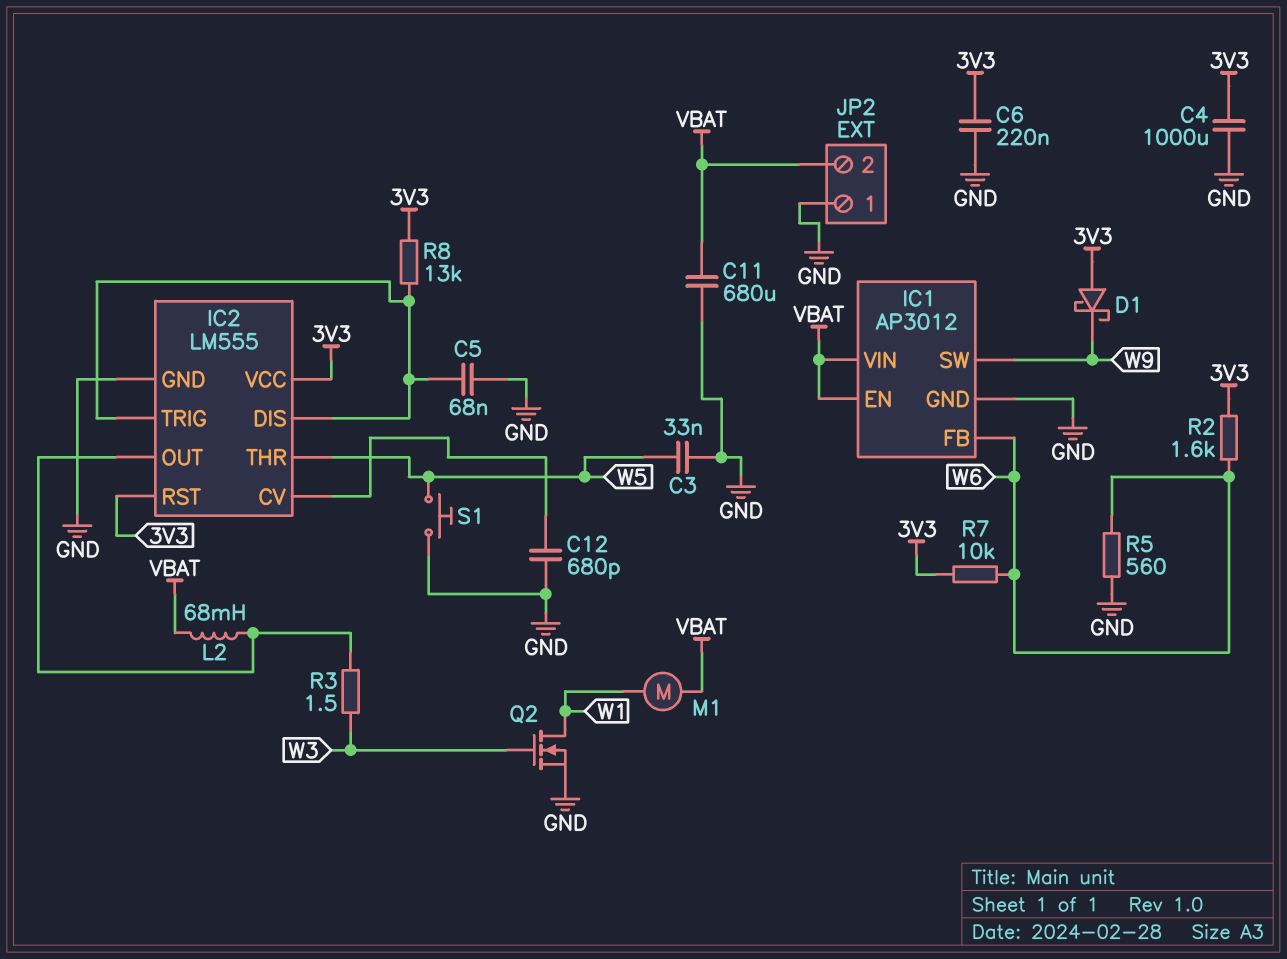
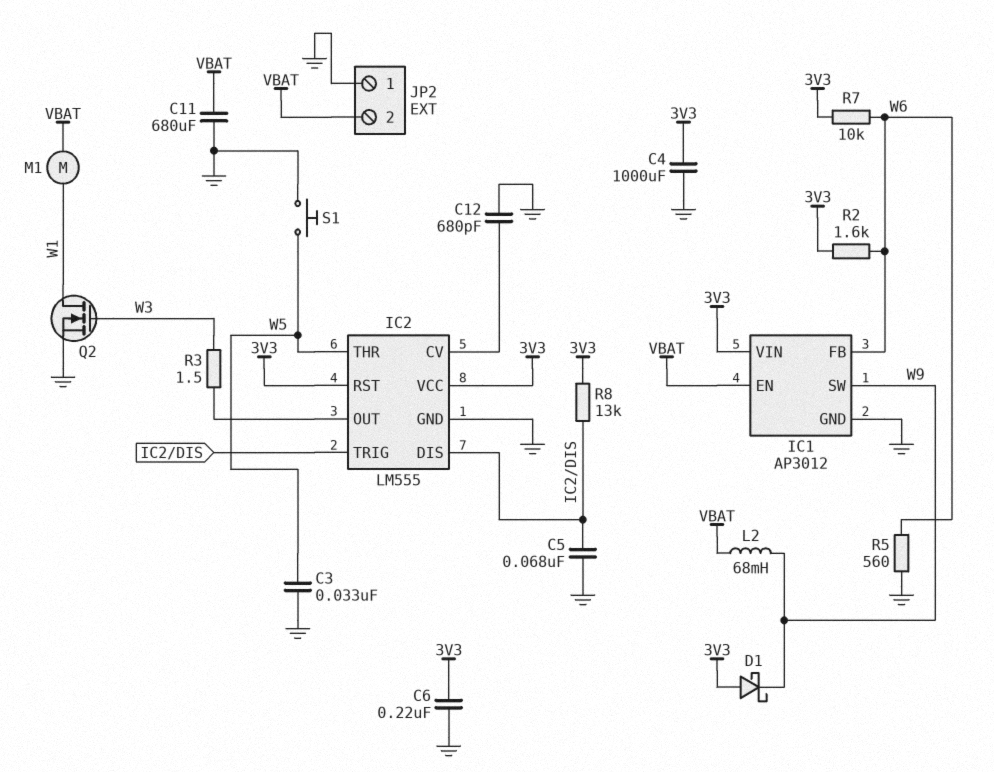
IC1 pin VIN: VBAT -> 3V3
L2: 68mH (IC2/OUT, VBAT) -> 68mH (VBAT, W9)

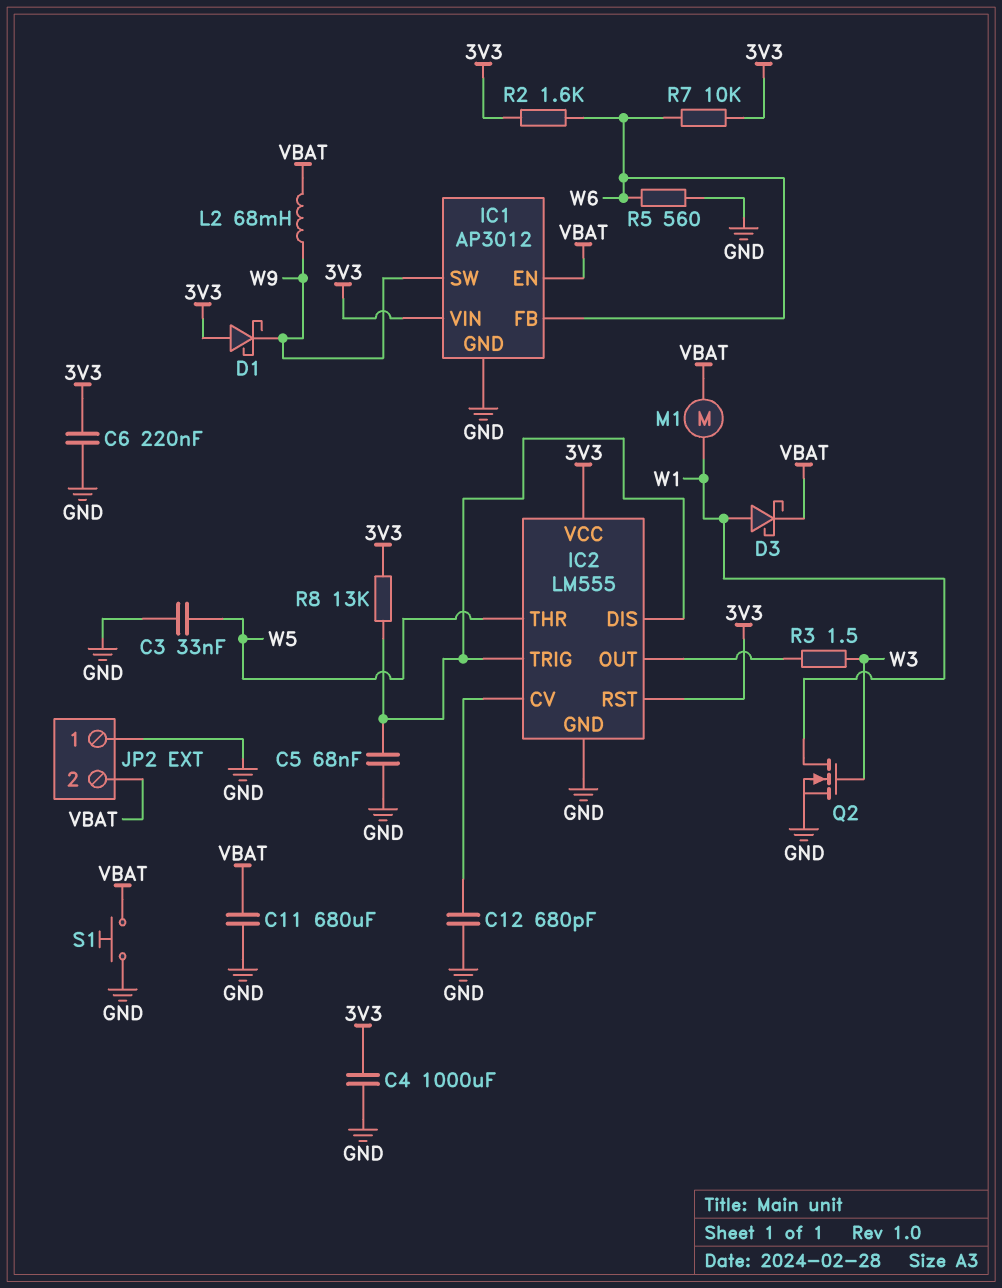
D3: none -> schottky (A W1, K VBAT)
S1: button (GND, W5) -> button (GND, VBAT)

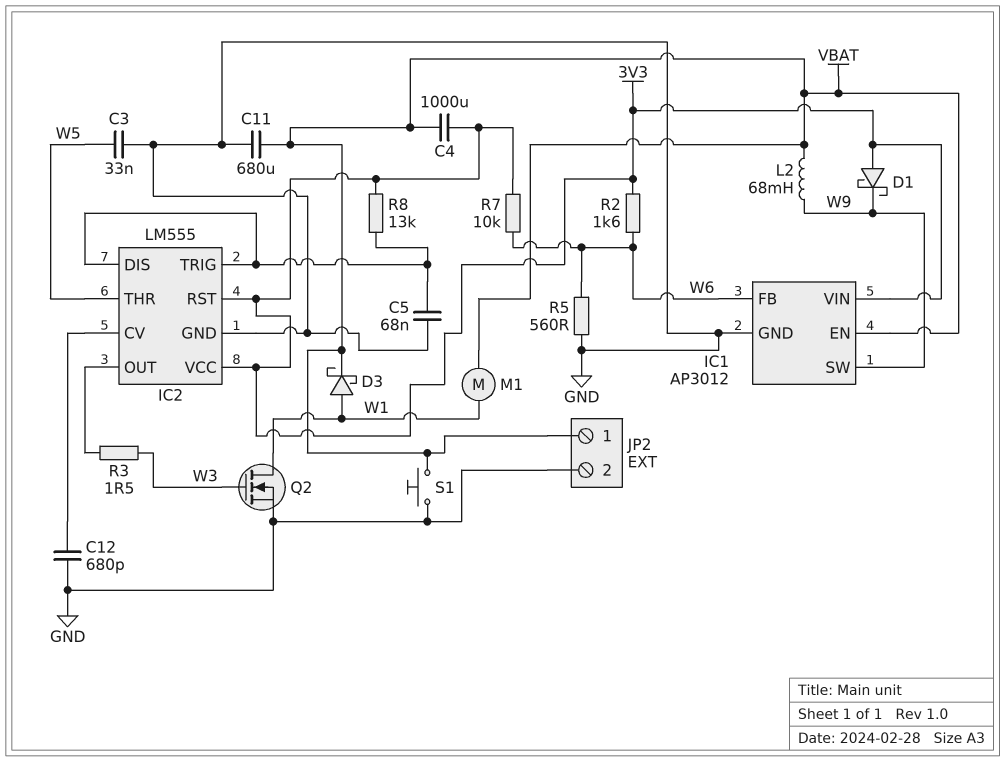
C4: 1000uF (3V3, GND) -> 1000uF (3V3, VBAT)
C6: 220nF (3V3, GND) -> none
JP2 pin 1: GND -> VBAT
JP2 pin 2: VBAT -> GND

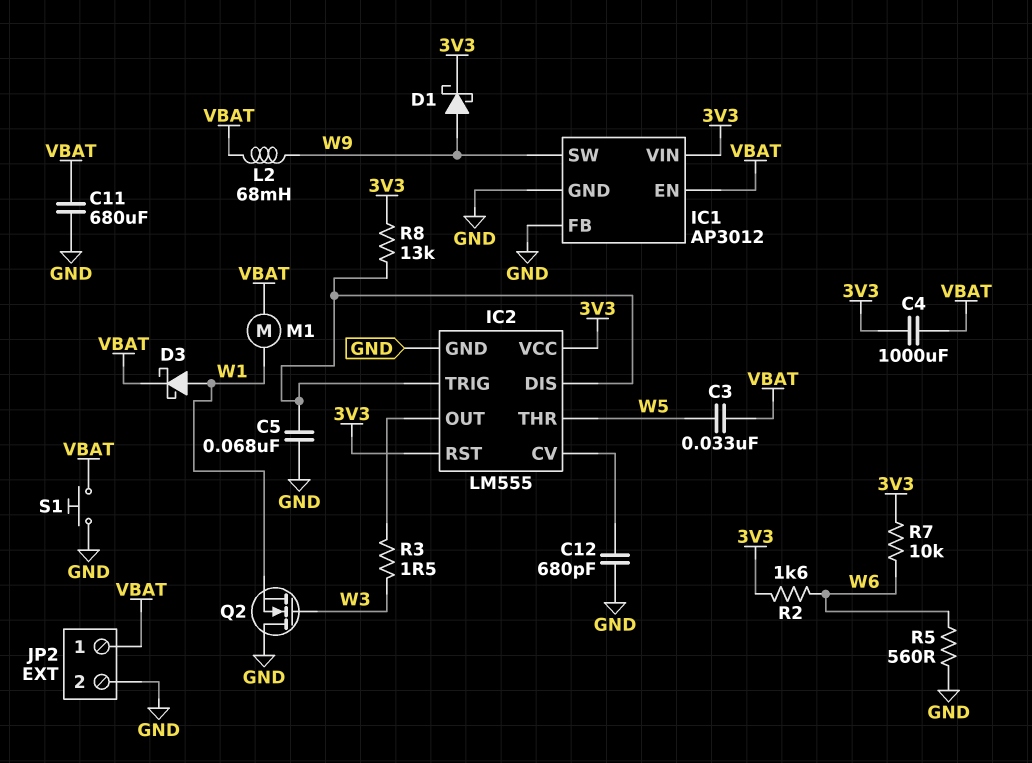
C3: 33nF (GND, W5) -> 33nF (VBAT, W5)
D1: schottky (A 3V3, K W9) -> schottky (A W9, K 3V3)
IC1 pin FB: W6 -> GND
Q2: NMOS (G W3, D W1, S GND) -> NMOS (G W3, D GND, S W1)

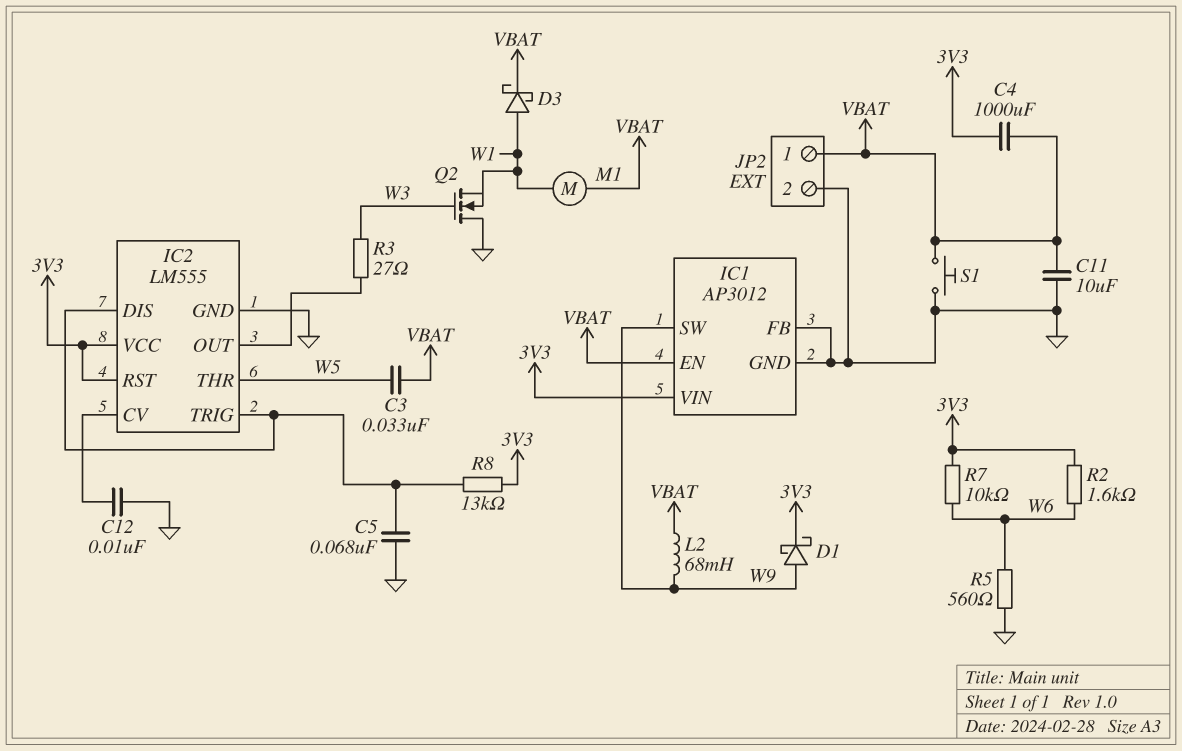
C11: 680uF (GND, VBAT) -> 10uF (GND, VBAT)
C12: 680pF (GND, IC2/CV) -> 10nF (GND, IC2/CV)
R3: 1.5 (IC2/OUT, W3) -> 27 (IC2/OUT, W3)

